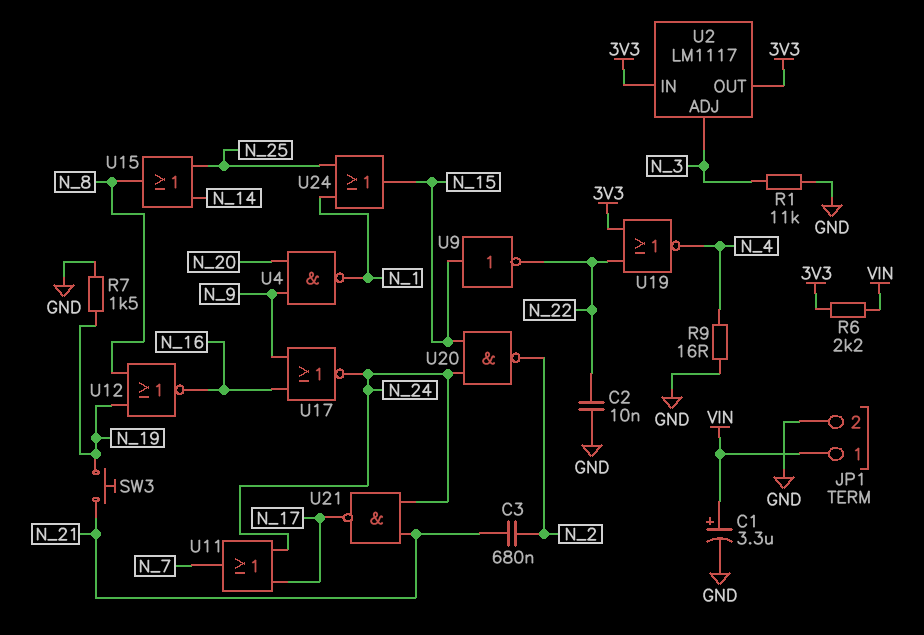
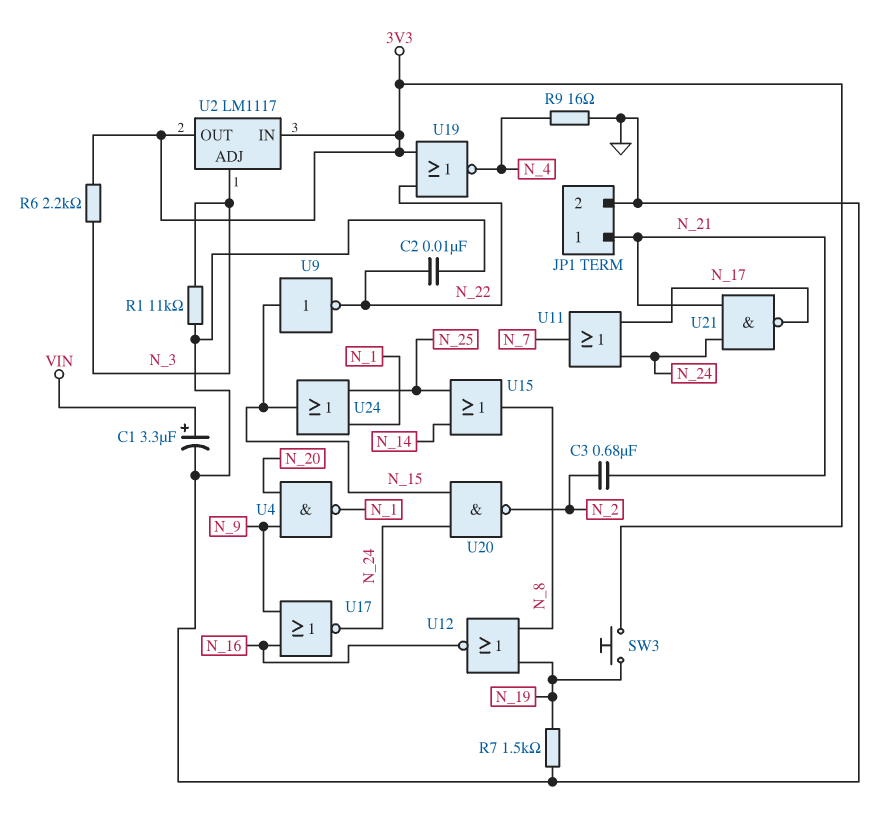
JP1 pin 1: VIN -> N_21
R6: 2.2k (3V3, VIN) -> 2.2k (3V3, N_3)
SW3: button (N_19, N_21) -> button (3V3, N_19)

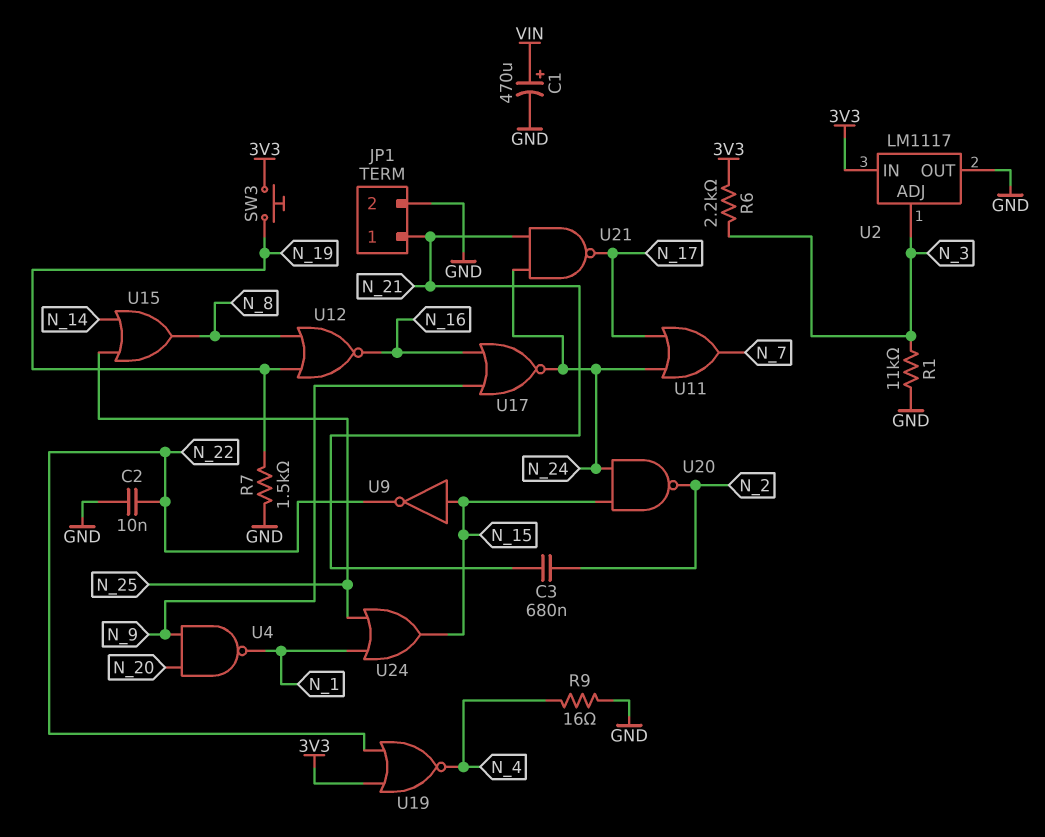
C1: 3.3uF (plus VIN, minus GND) -> 470uF (plus VIN, minus GND)
U2 pin OUT: 3V3 -> GND

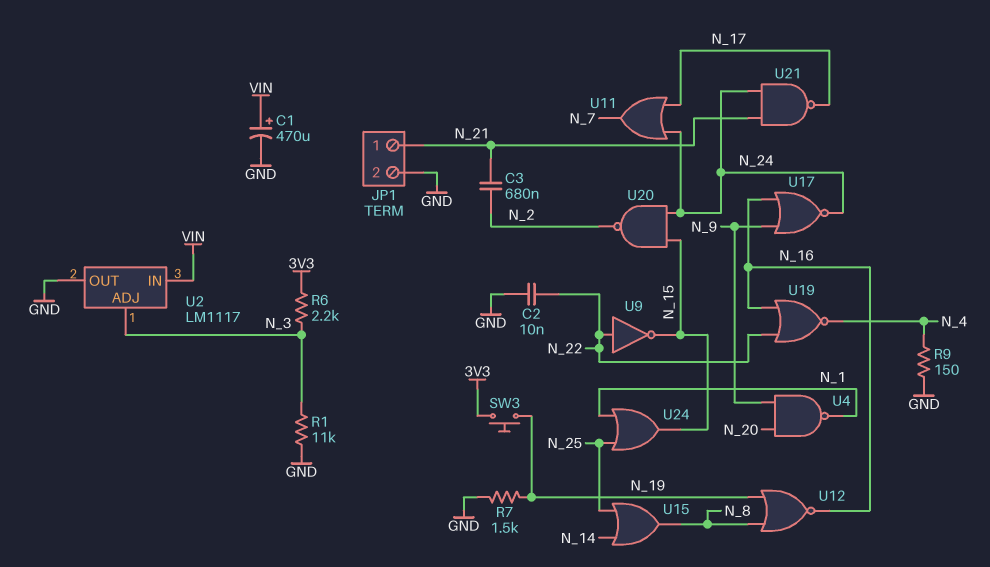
R9: 16 (GND, N_4) -> 150 (GND, N_4)
U2 pin IN: 3V3 -> VIN
U9: NOT (in N_15, out N_22) -> NOT (in N_22, out N_15)
U19: NOR (in 3V3, in N_22, out N_4) -> NOR (in N_16, in N_22, out N_4)

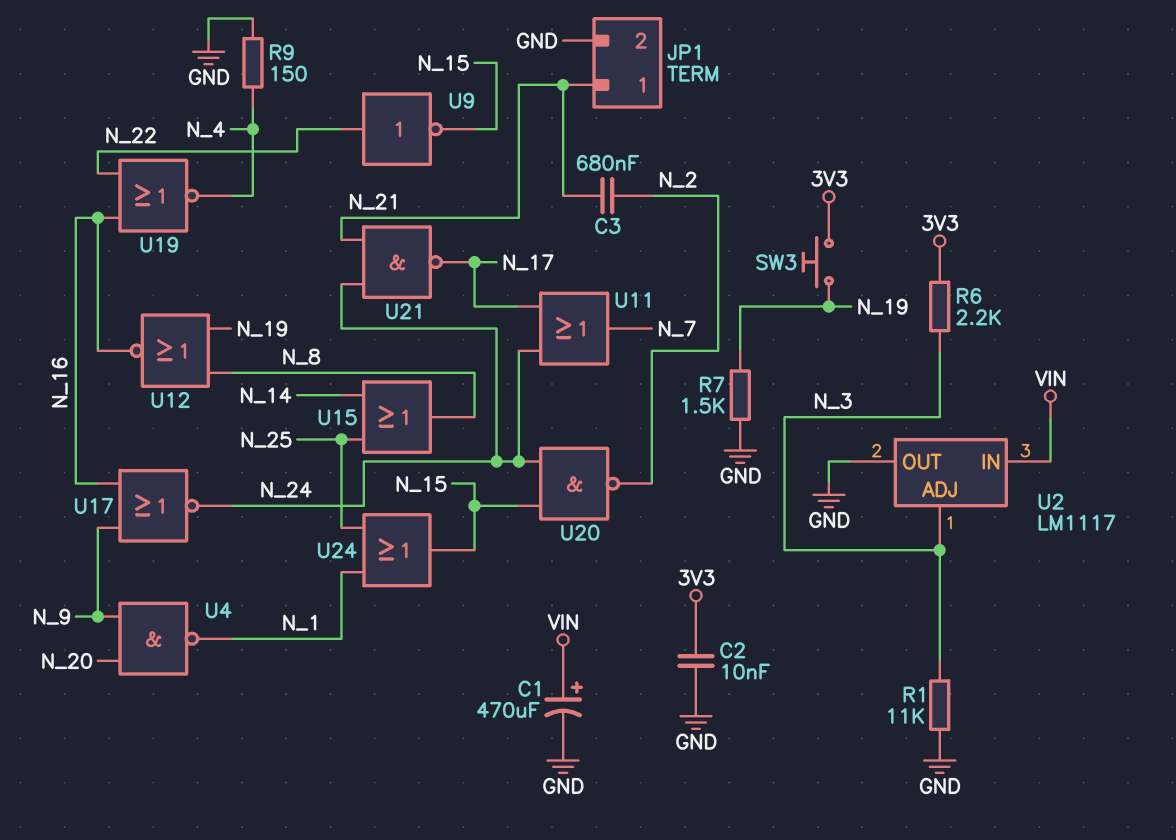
C2: 10nF (GND, N_22) -> 10nF (3V3, GND)

